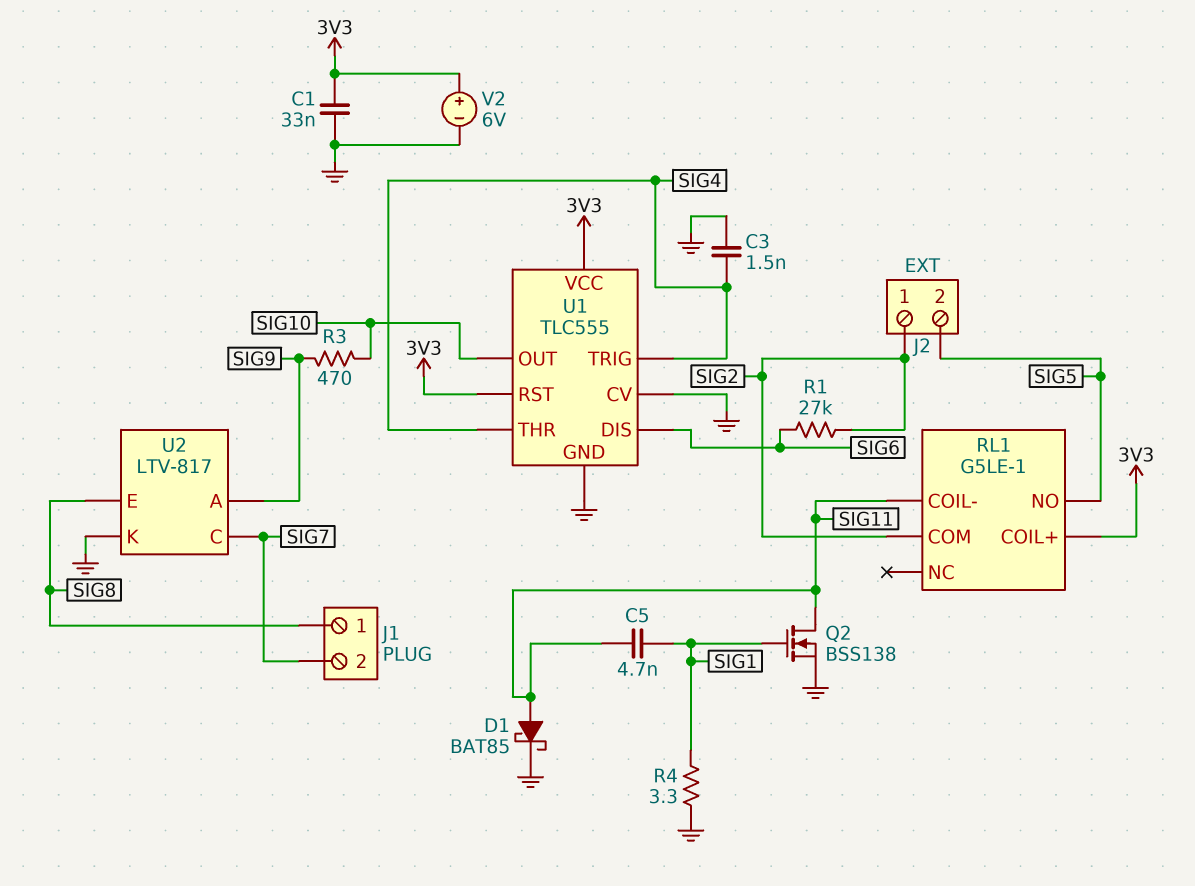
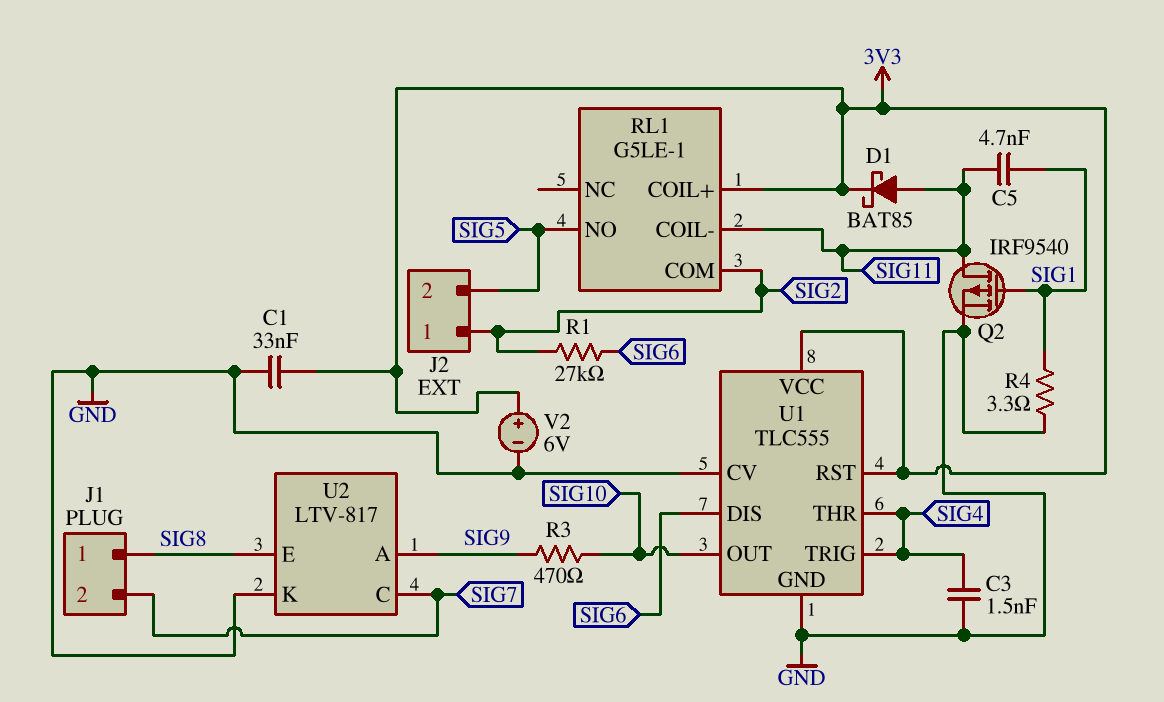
D1: schottky BAT85 (A SIG11, K GND) -> schottky BAT85 (A SIG11, K 3V3)
Q2: NMOS BSS138 (G SIG1, D SIG11, S GND) -> PMOS IRF9540 (G SIG1, D SIG11, S GND)

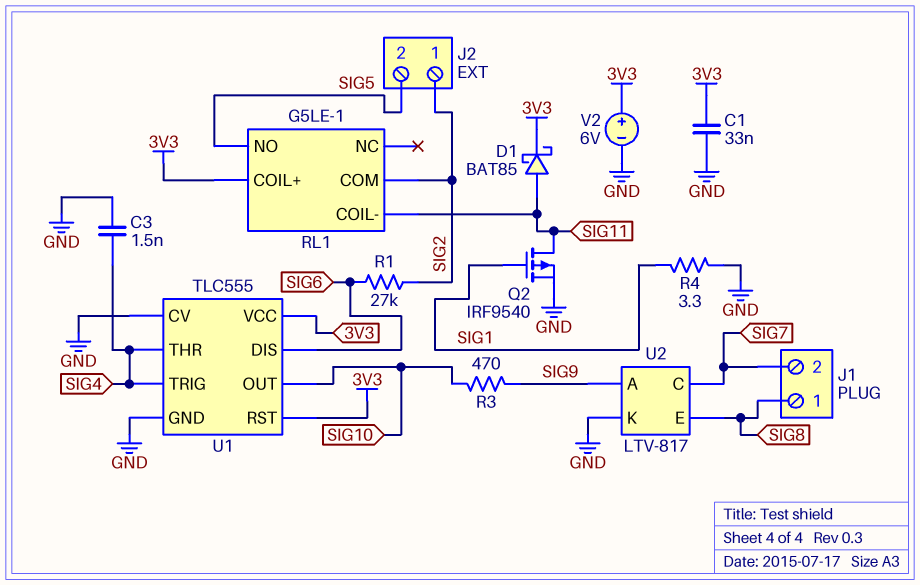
C5: 4.7nF (SIG1, SIG11) -> none

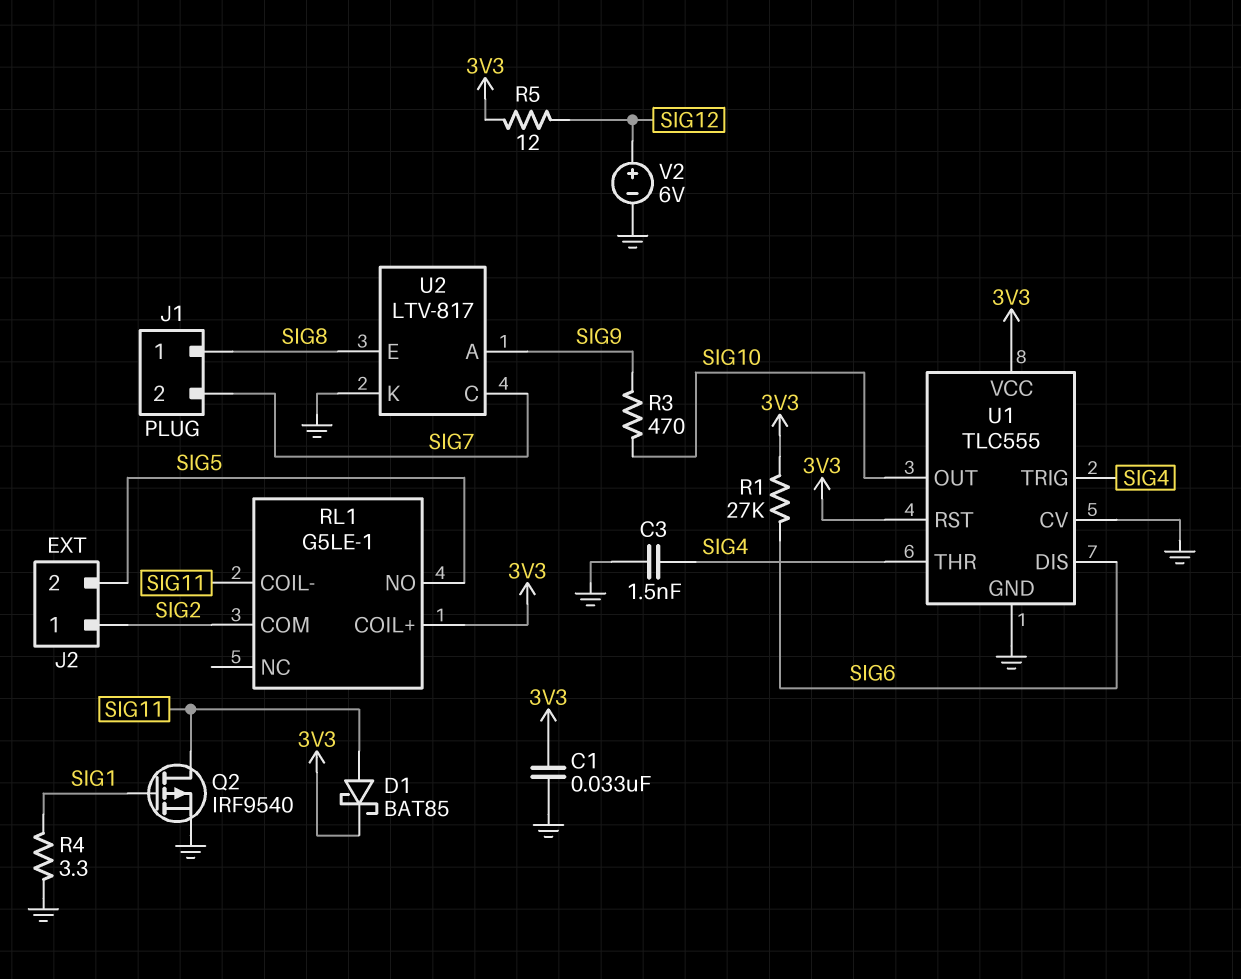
R1: 27k (SIG2, SIG6) -> 27k (3V3, SIG6)
R5: none -> 12 (3V3, SIG12)
V2: 6V (plus 3V3, minus GND) -> 6V (plus SIG12, minus GND)

